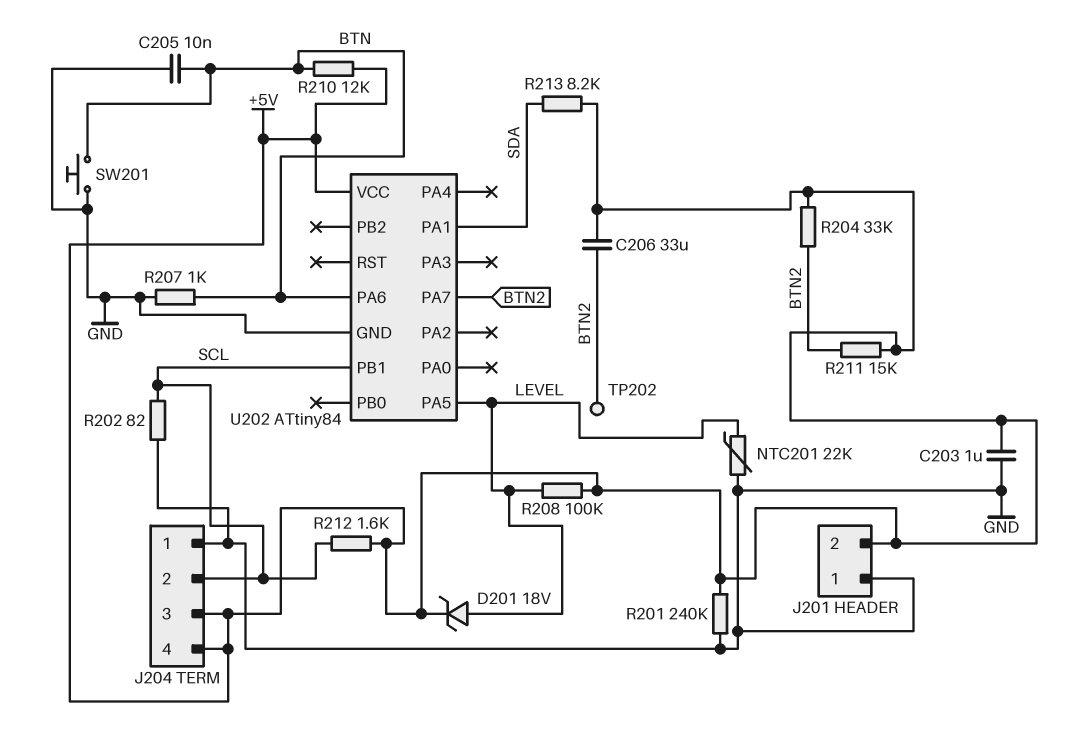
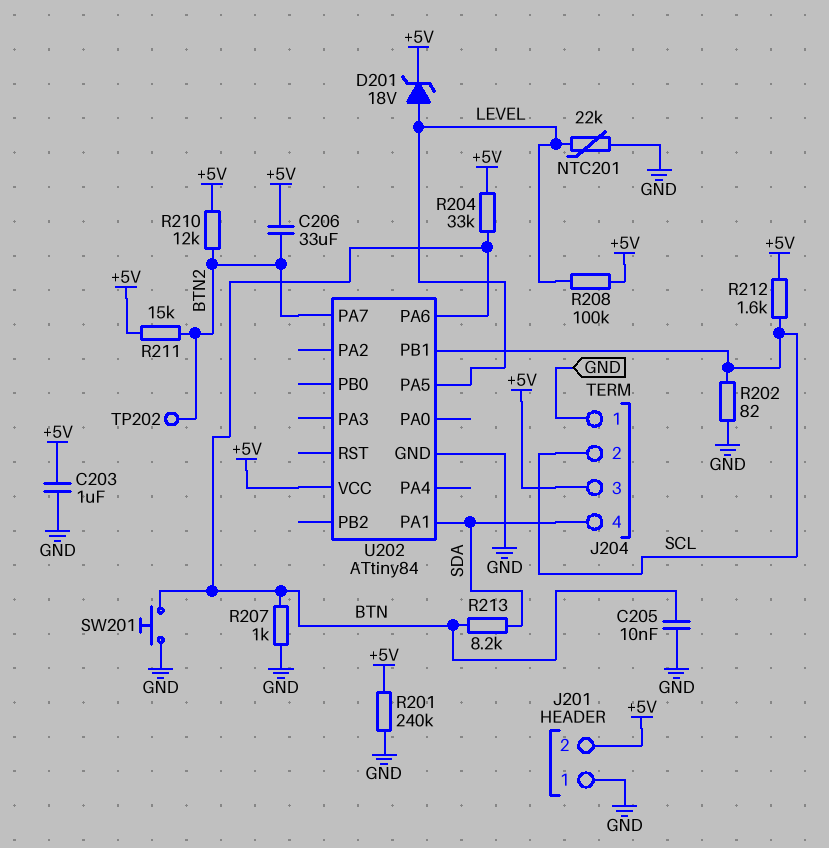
J204 pin 4: +5V -> SDA
R204: 33k (+5V, BTN2) -> 33k (+5V, BTN)
R210: 12k (+5V, BTN) -> 12k (+5V, BTN2)
R213: 8.2k (+5V, SDA) -> 8.2k (BTN, SDA)

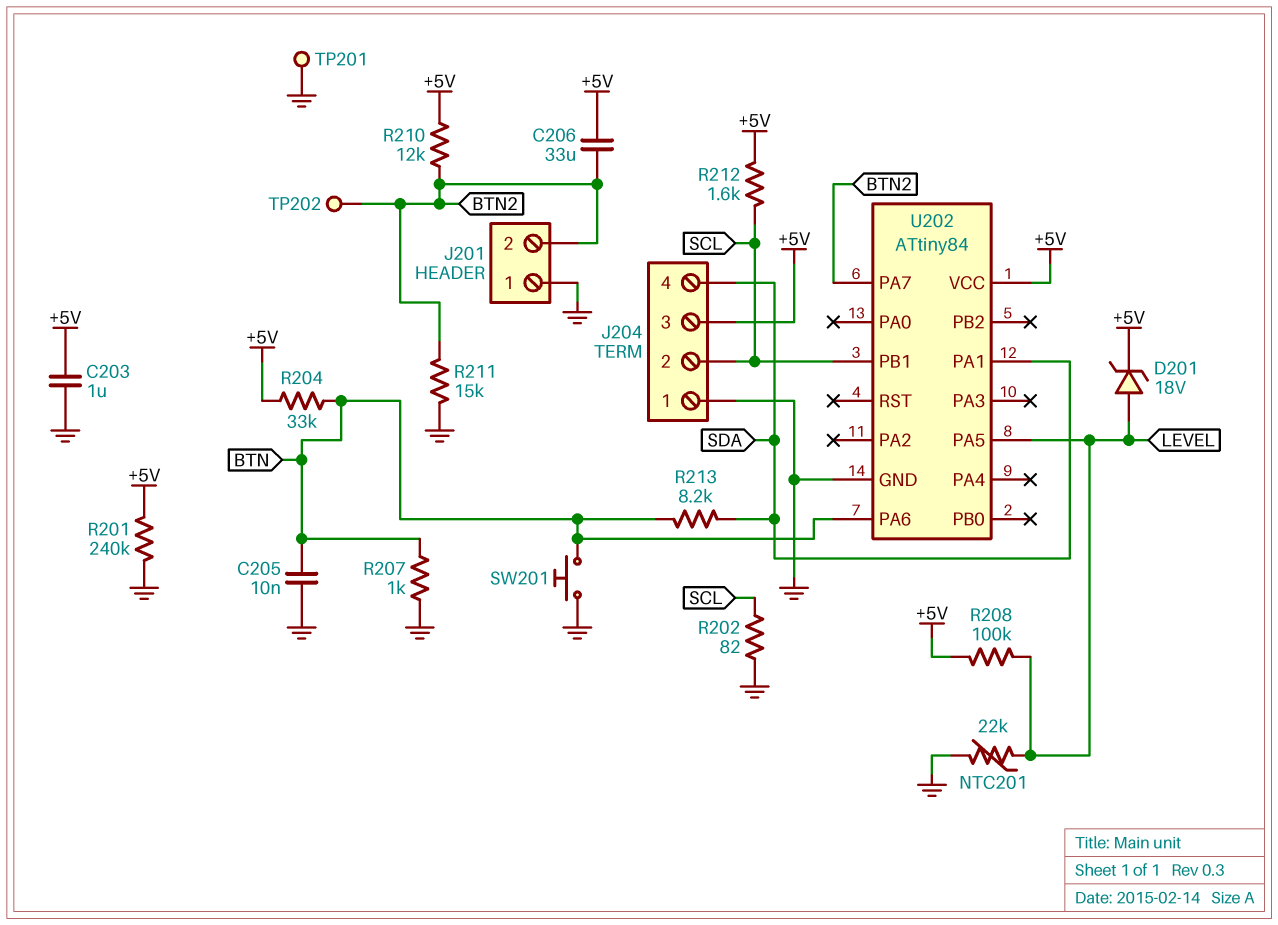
J201 pin 2: +5V -> BTN2
R211: 15k (+5V, BTN2) -> 15k (BTN2, GND)
TP201: none -> test point (GND)

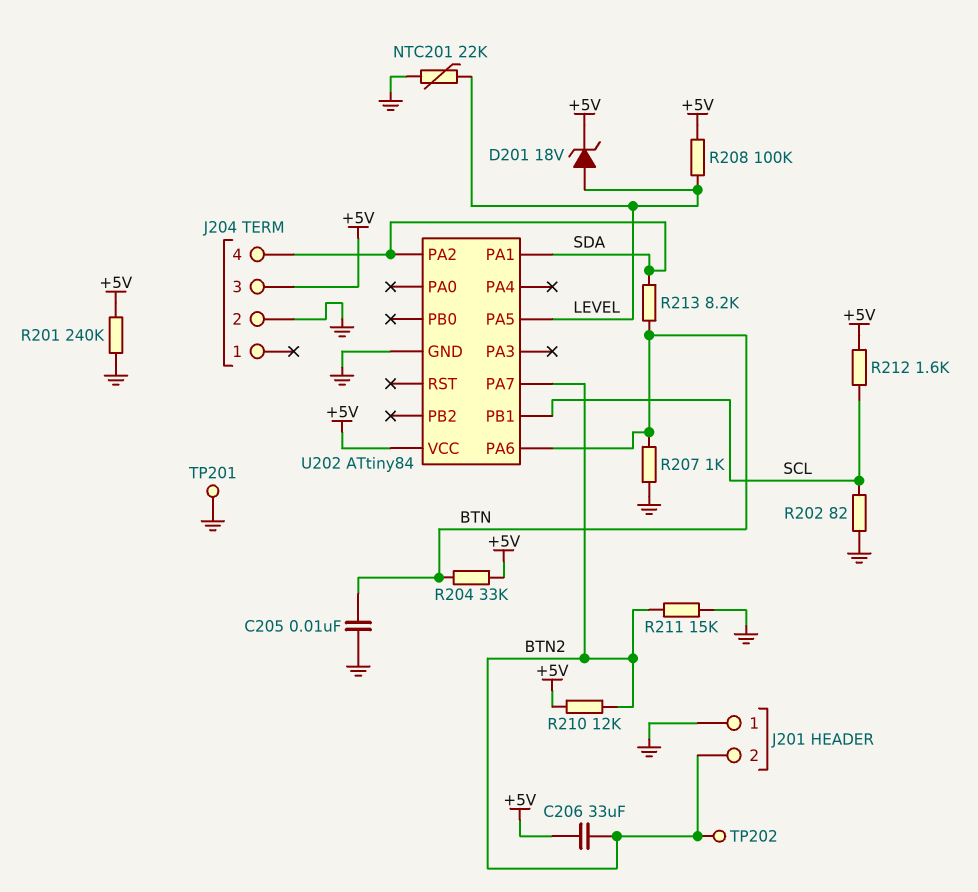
C203: 1uF (+5V, GND) -> none
J204 pin 1: GND -> none
J204 pin 2: SCL -> GND
SW201: button (BTN, GND) -> none
U202 pin PA2: none -> SDA

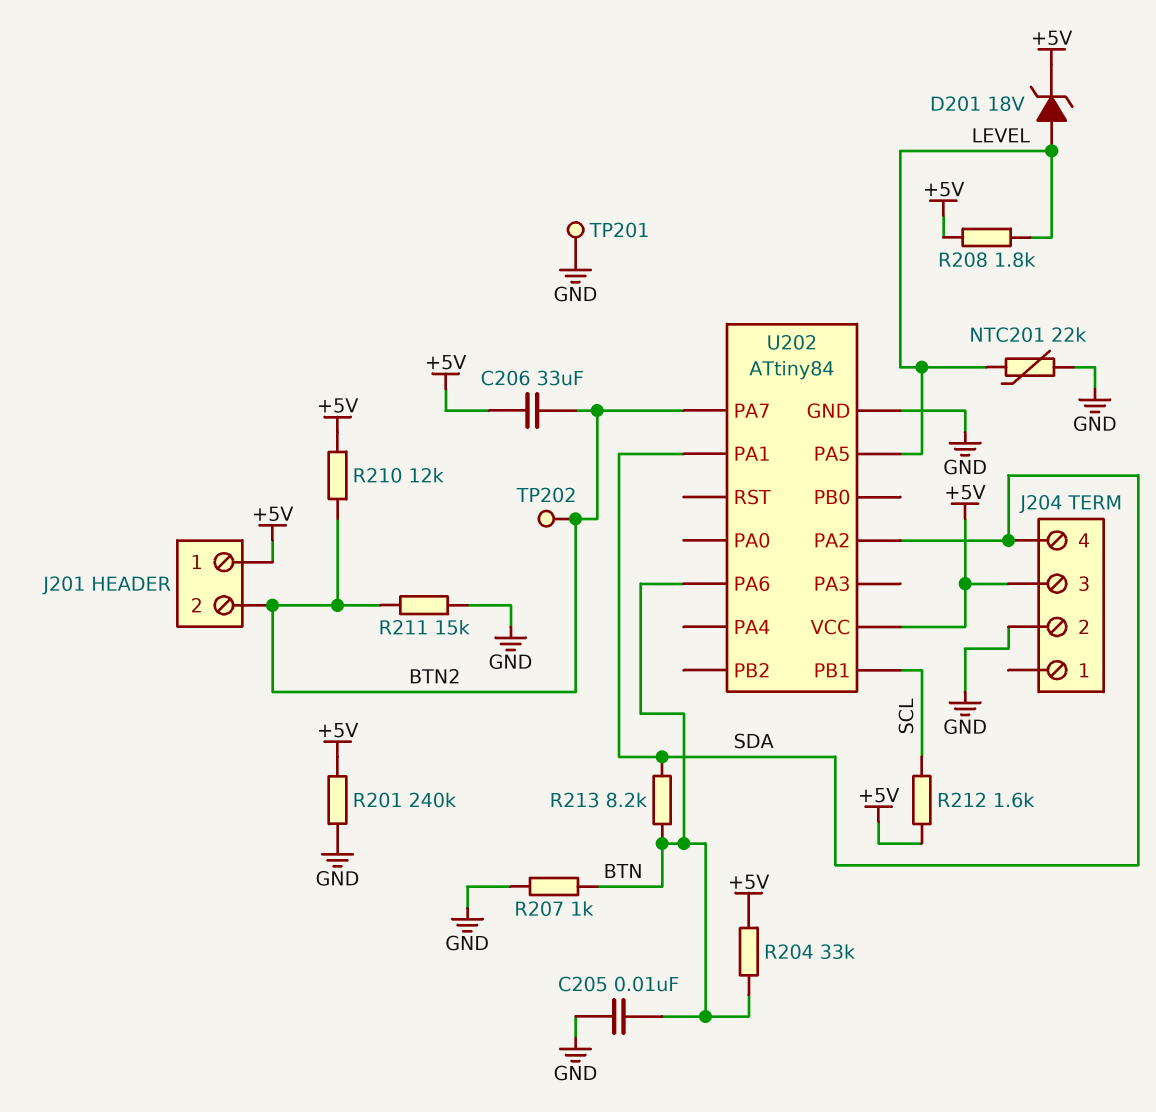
J201 pin 1: GND -> +5V
R202: 82 (GND, SCL) -> none
R208: 100k (+5V, LEVEL) -> 1.8k (+5V, LEVEL)

